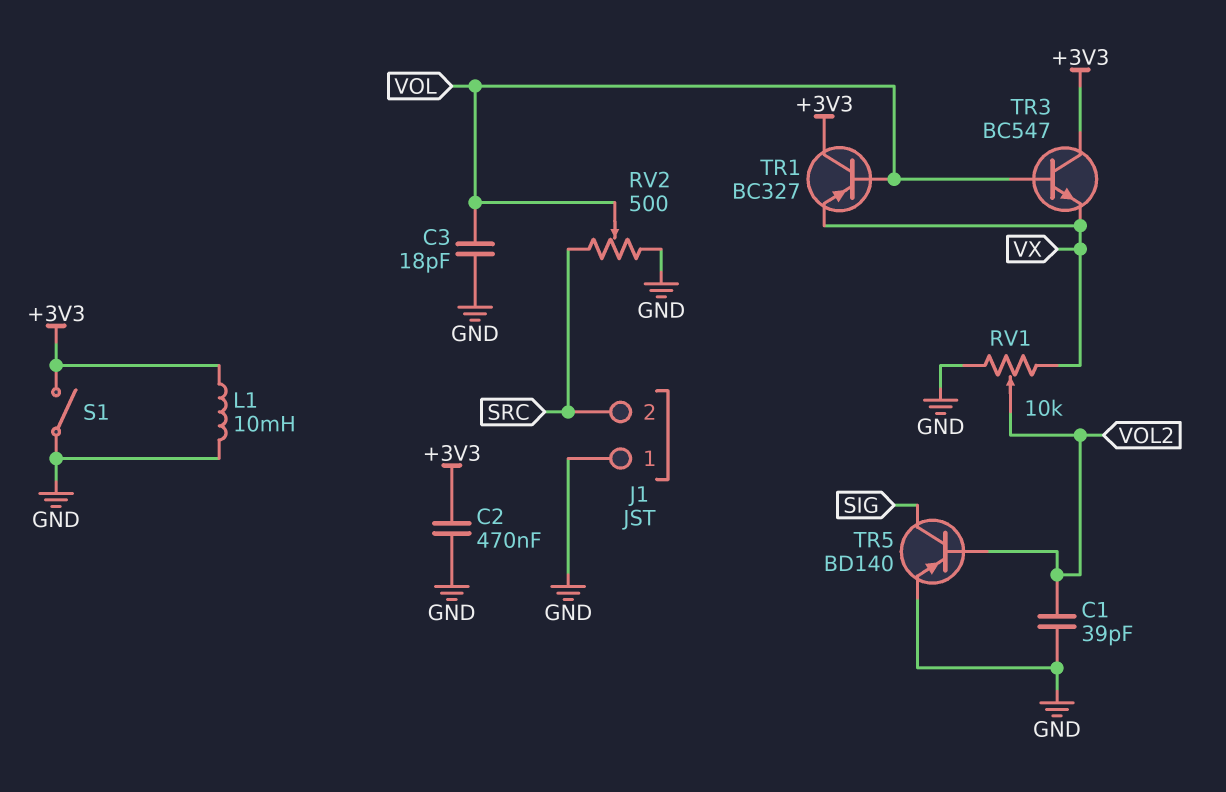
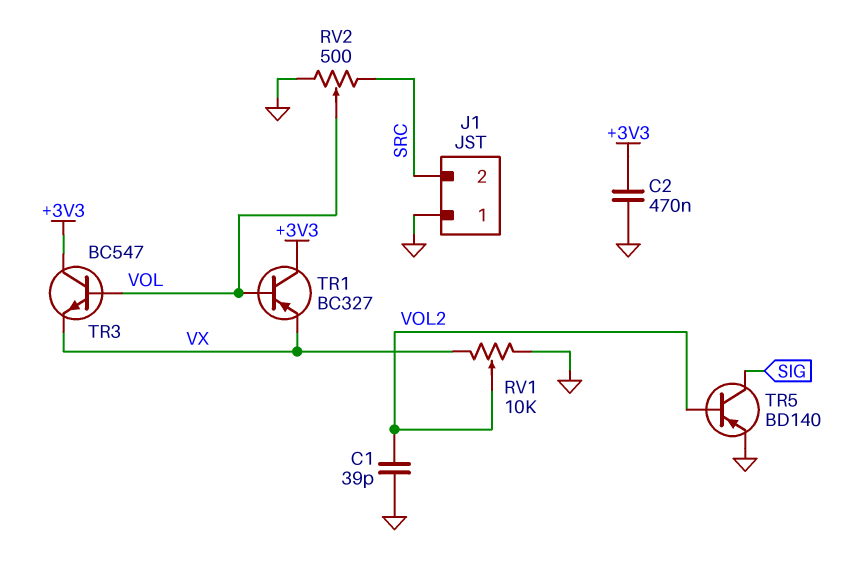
C3: 18pF (GND, VOL) -> none
L1: 10mH (+3V3, GND) -> none
S1: switch (+3V3, GND) -> none

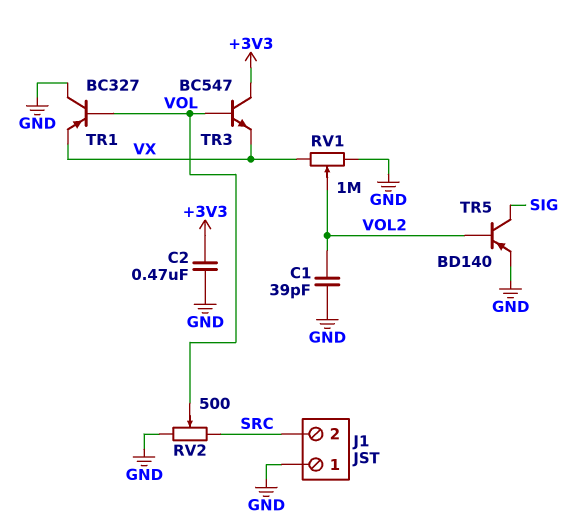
RV1: 10k (GND, VX, wiper VOL2) -> 1M (GND, VX, wiper VOL2)
TR1: PNP BC327 (B VOL, C +3V3, E VX) -> PNP BC327 (B VOL, C GND, E VX)

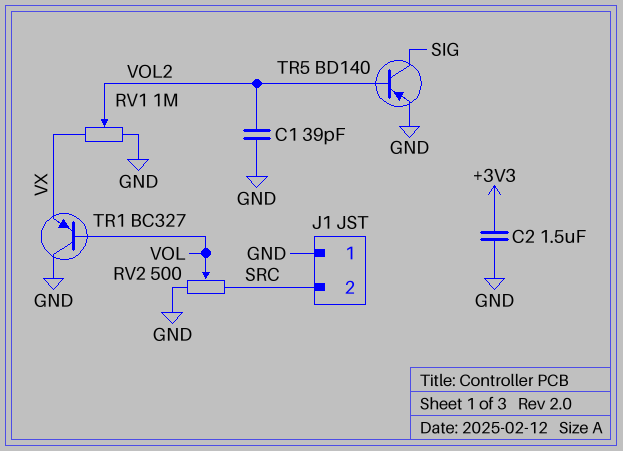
C2: 470nF (+3V3, GND) -> 1.5uF (+3V3, GND)
TR3: NPN BC547 (B VOL, C +3V3, E VX) -> none

